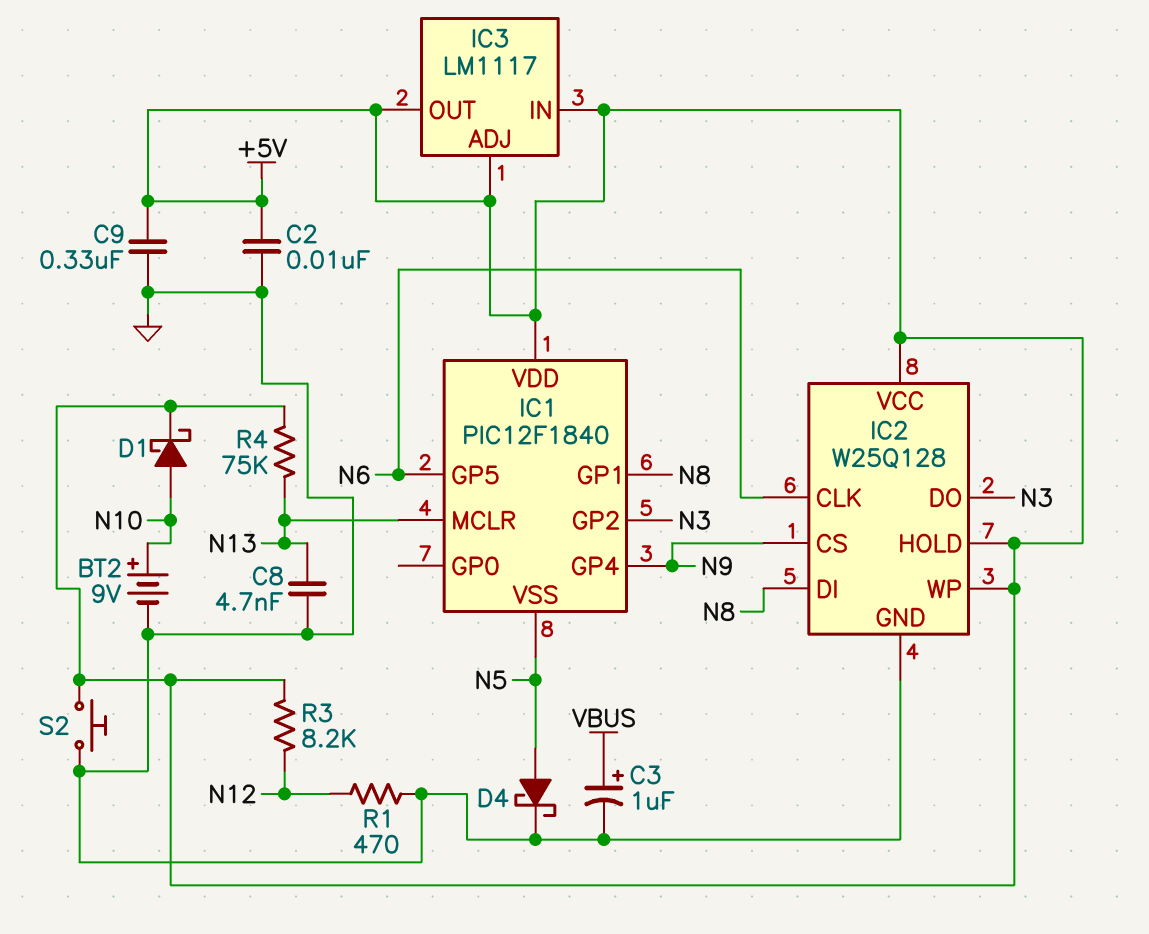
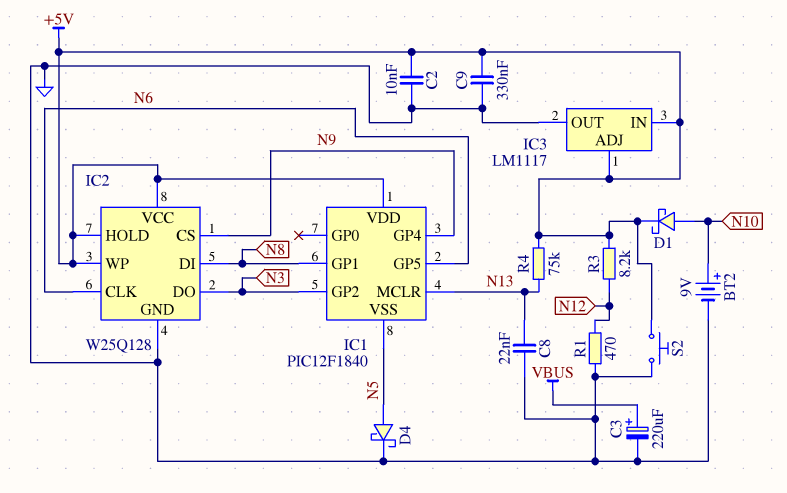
C3: 1uF (plus VBUS, minus GND) -> 220uF (plus VBUS, minus GND)
C8: 4.7nF (GND, N13) -> 22nF (GND, N13)
IC3 pin OUT: +5V -> GND

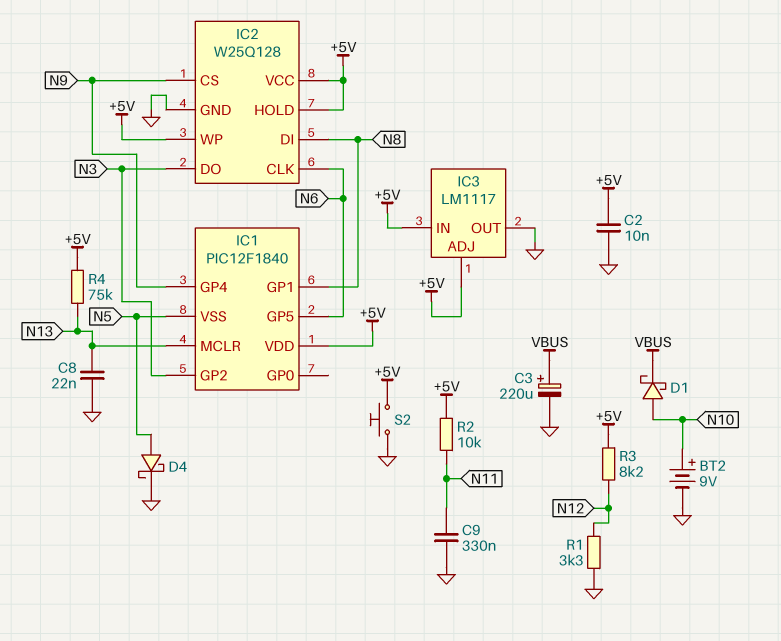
C9: 330nF (+5V, GND) -> 330nF (GND, N11)
D1: schottky (A N10, K +5V) -> schottky (A N10, K VBUS)
R1: 470 (GND, N12) -> 3.3k (GND, N12)
R2: none -> 10k (+5V, N11)

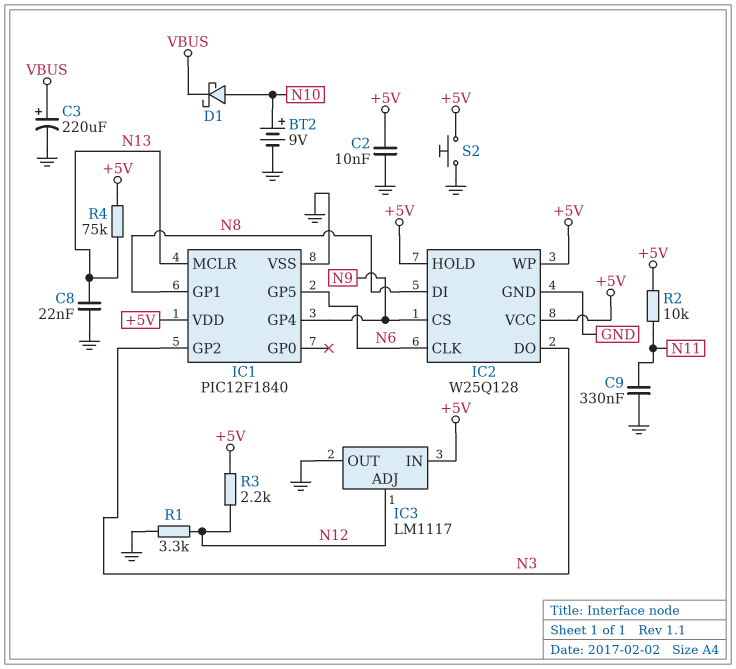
D4: schottky (A N5, K GND) -> none
IC1 pin VSS: N5 -> GND
IC3 pin ADJ: +5V -> N12
R3: 8.2k (+5V, N12) -> 2.2k (+5V, N12)

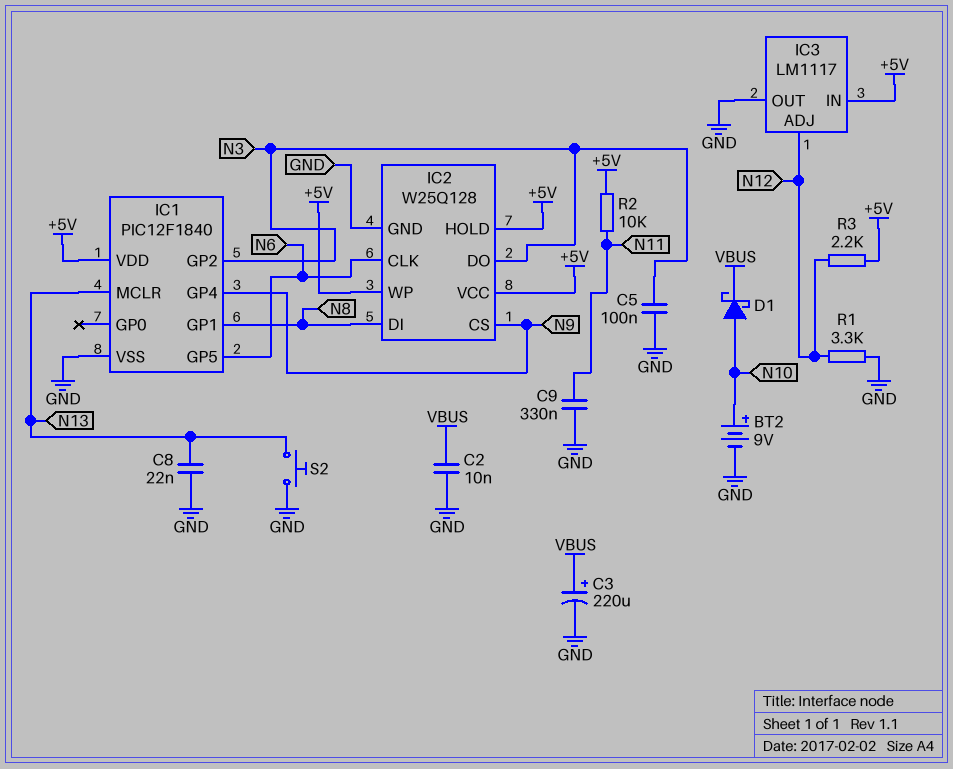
C2: 10nF (+5V, GND) -> 10nF (GND, VBUS)
C5: none -> 100nF (GND, N3)
R4: 75k (+5V, N13) -> none
S2: button (+5V, GND) -> button (GND, N13)

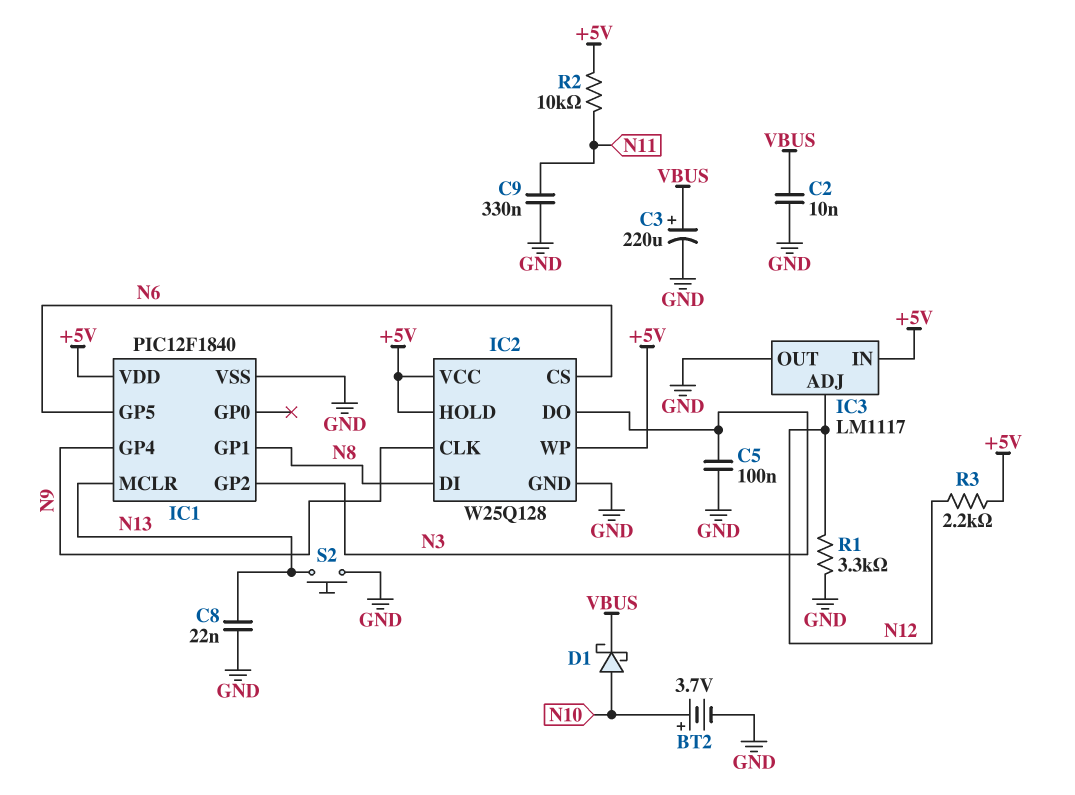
BT2: 9V (plus N10, minus GND) -> 3.7V (plus N10, minus GND)
IC2 pin CLK: N6 -> N9
IC2 pin CS: N9 -> N6

